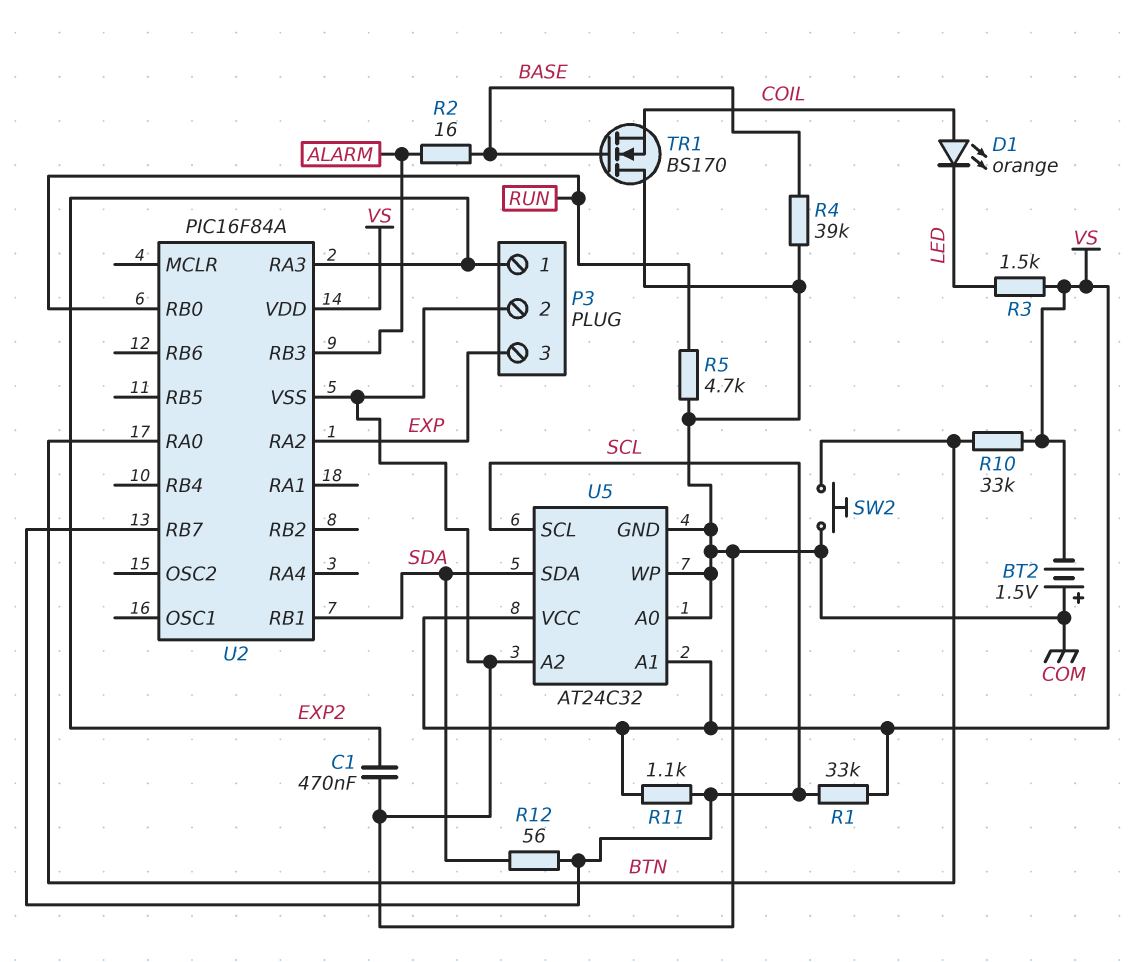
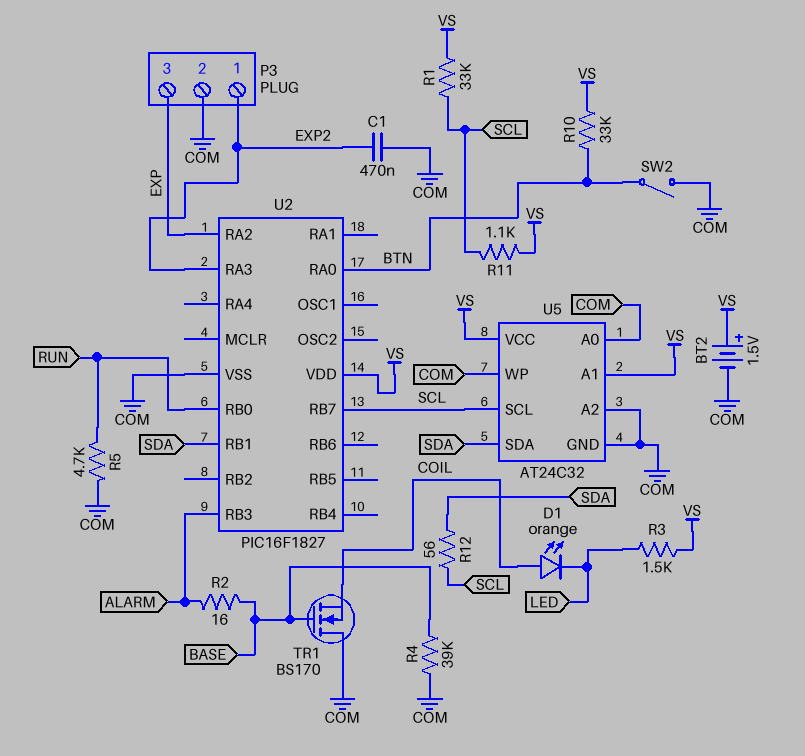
BT2: 1.5V (plus COM, minus VS) -> 1.5V (plus VS, minus COM)
SW2: button (BTN, COM) -> switch (BTN, COM)
U2: PIC16F84A -> PIC16F1827

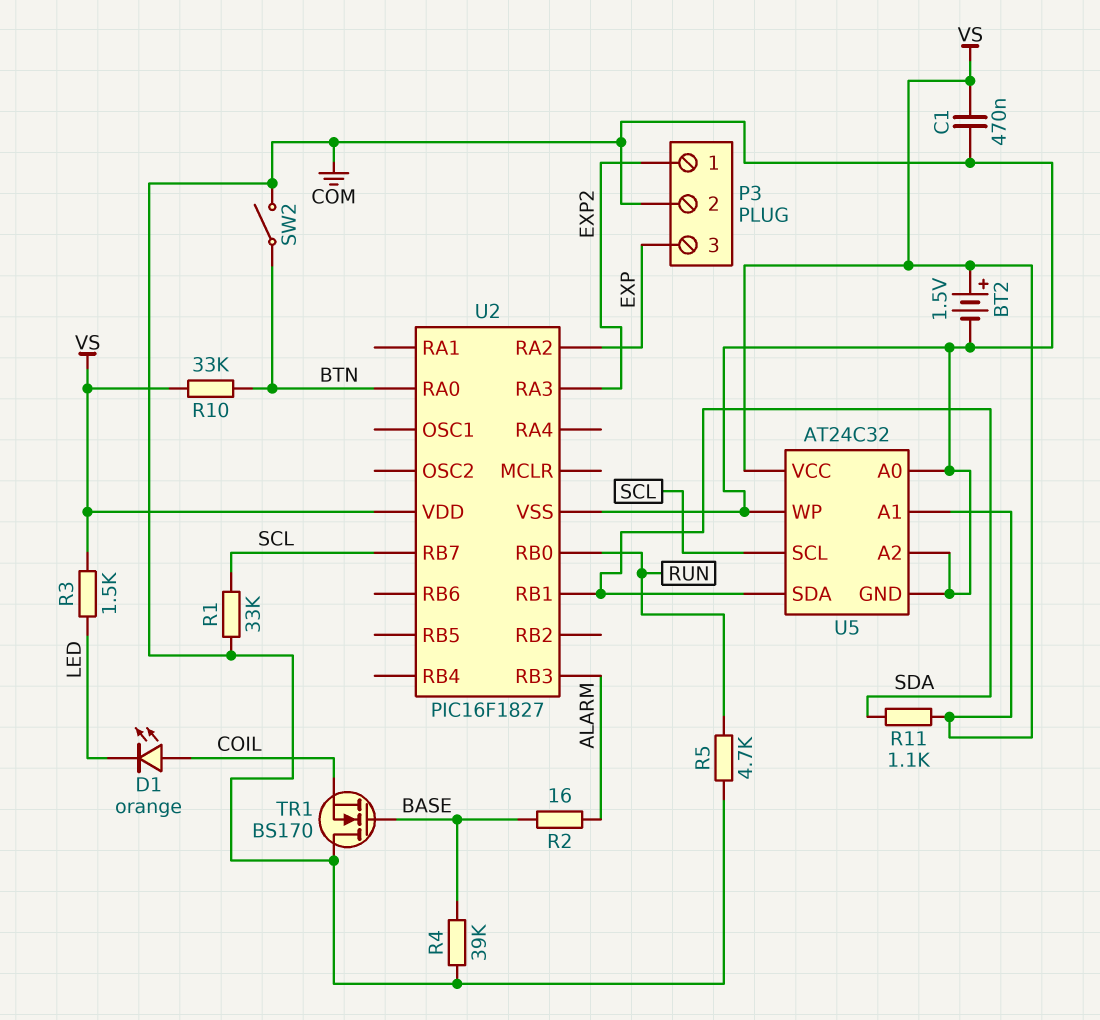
C1: 470nF (COM, EXP2) -> 470nF (COM, VS)
R1: 33k (SCL, VS) -> 33k (COM, SCL)
R11: 1.1k (SCL, VS) -> 1.1k (SDA, VS)
R12: 56 (SCL, SDA) -> none

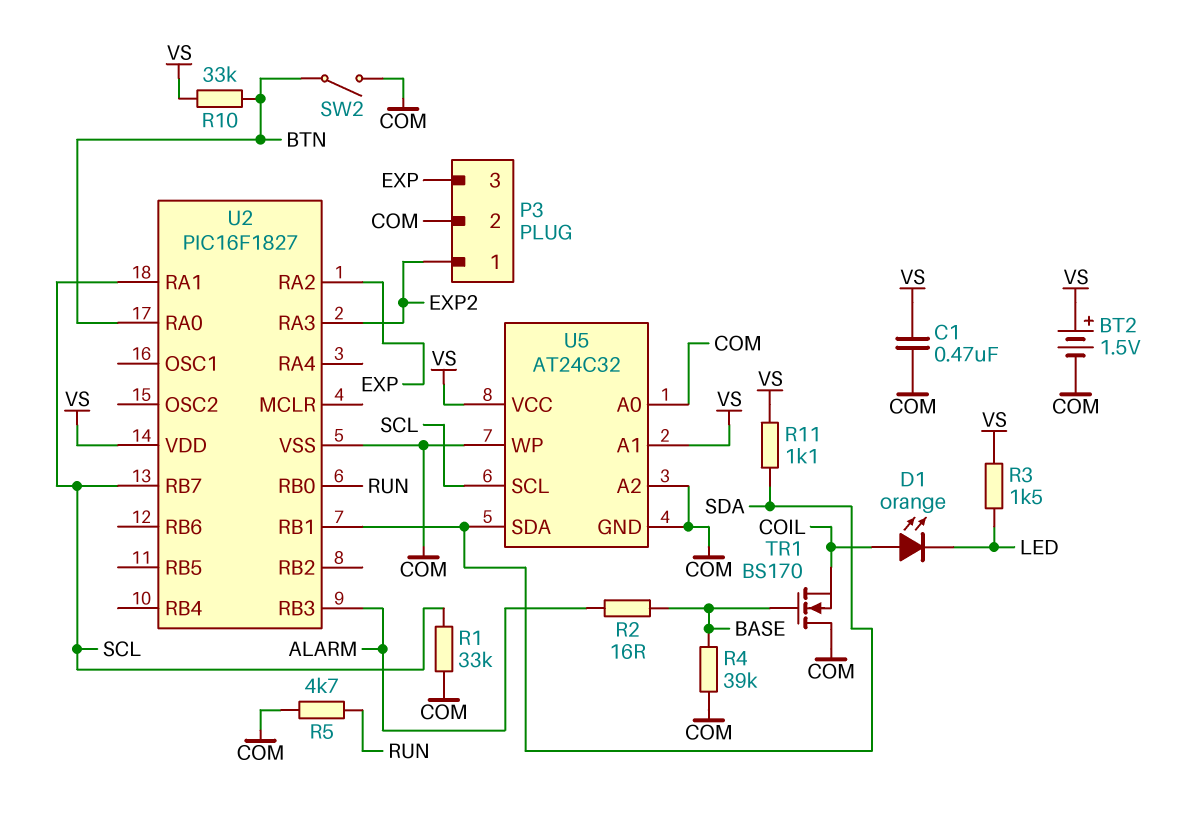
U2 pin RA1: none -> SCL

